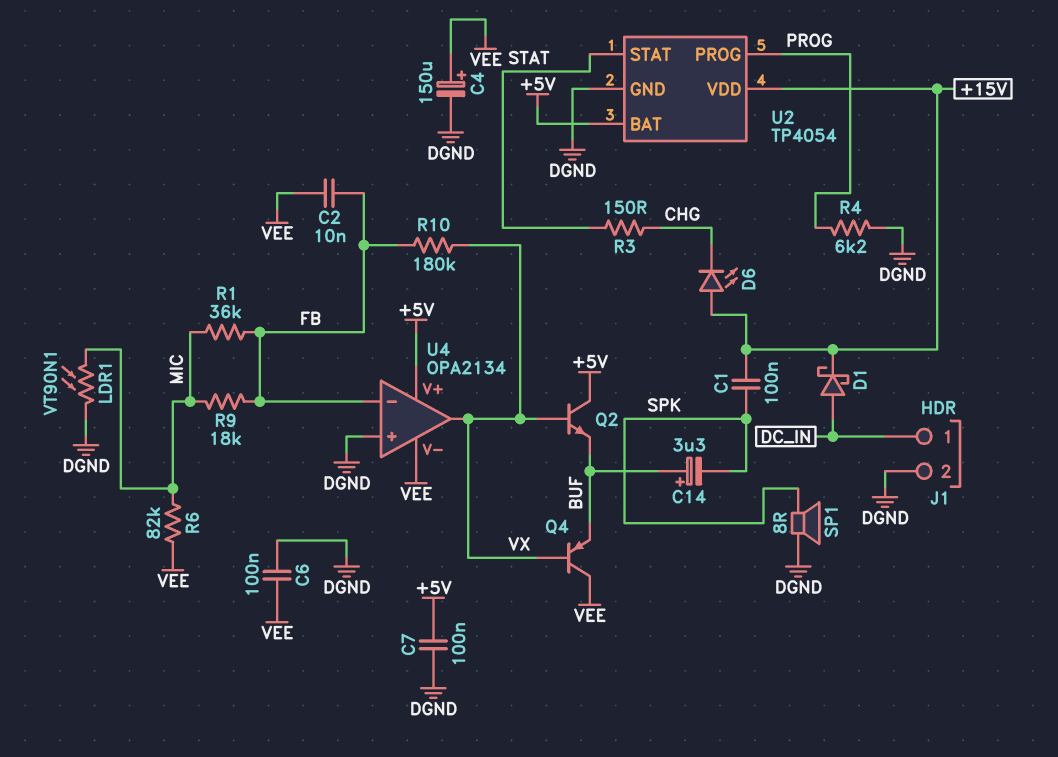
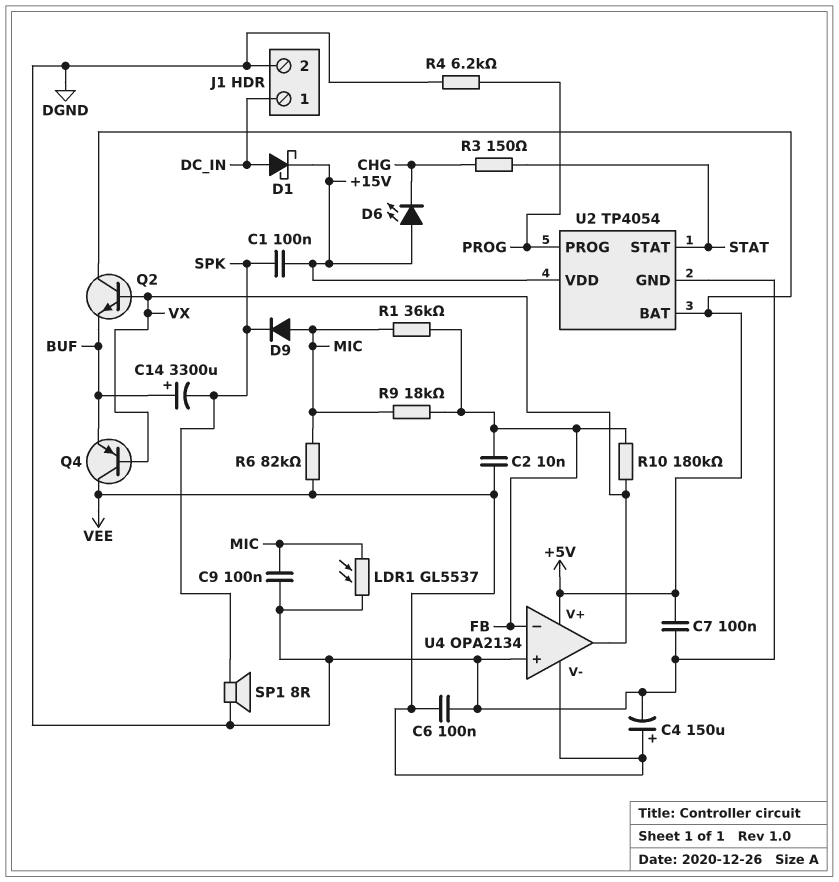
C9: none -> 100nF (DGND, MIC)
C14: 3.3uF (plus BUF, minus SPK) -> 3300uF (plus BUF, minus SPK)
D9: none -> diode (A MIC, K SPK)
LDR1: VT90N1 (DGND, MIC) -> GL5537 (DGND, MIC)

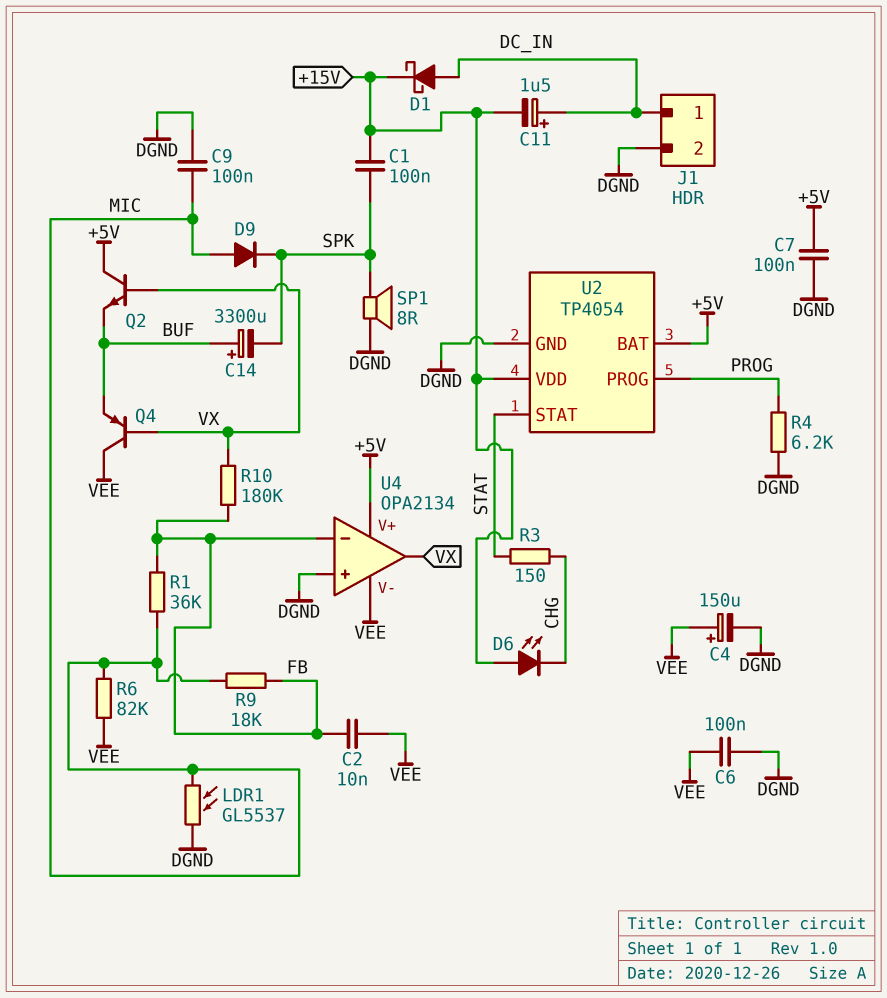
C11: none -> 1.5uF (plus DC_IN, minus +15V)

